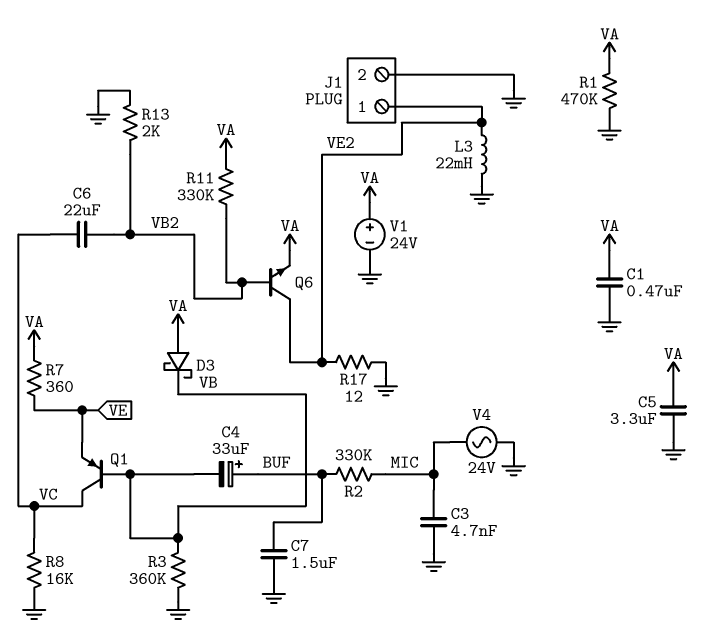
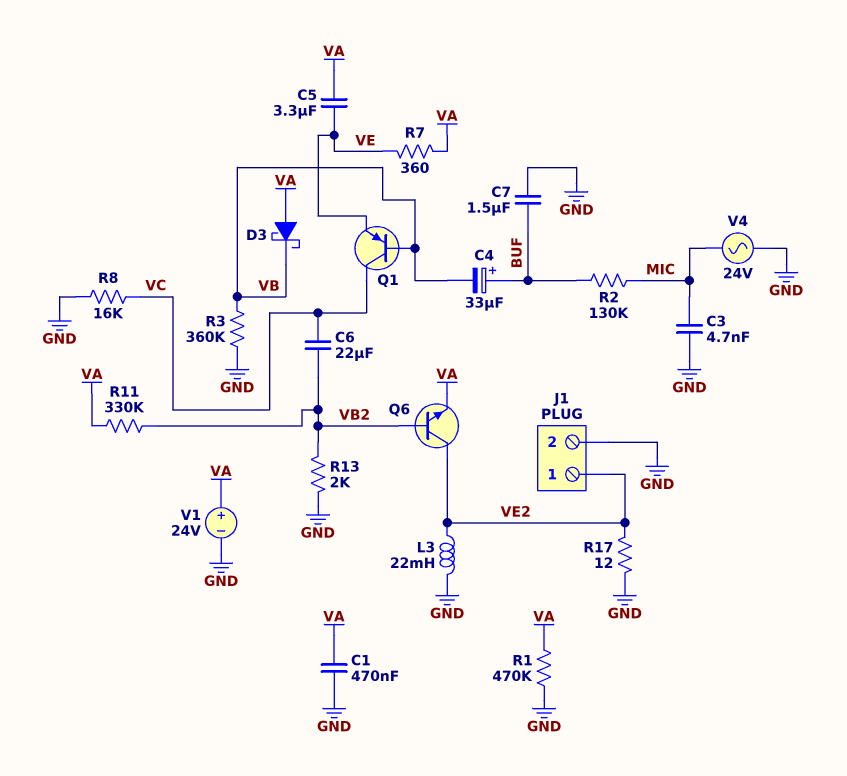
C5: 3.3uF (GND, VA) -> 3.3uF (VA, VE)
R2: 330k (BUF, MIC) -> 130k (BUF, MIC)

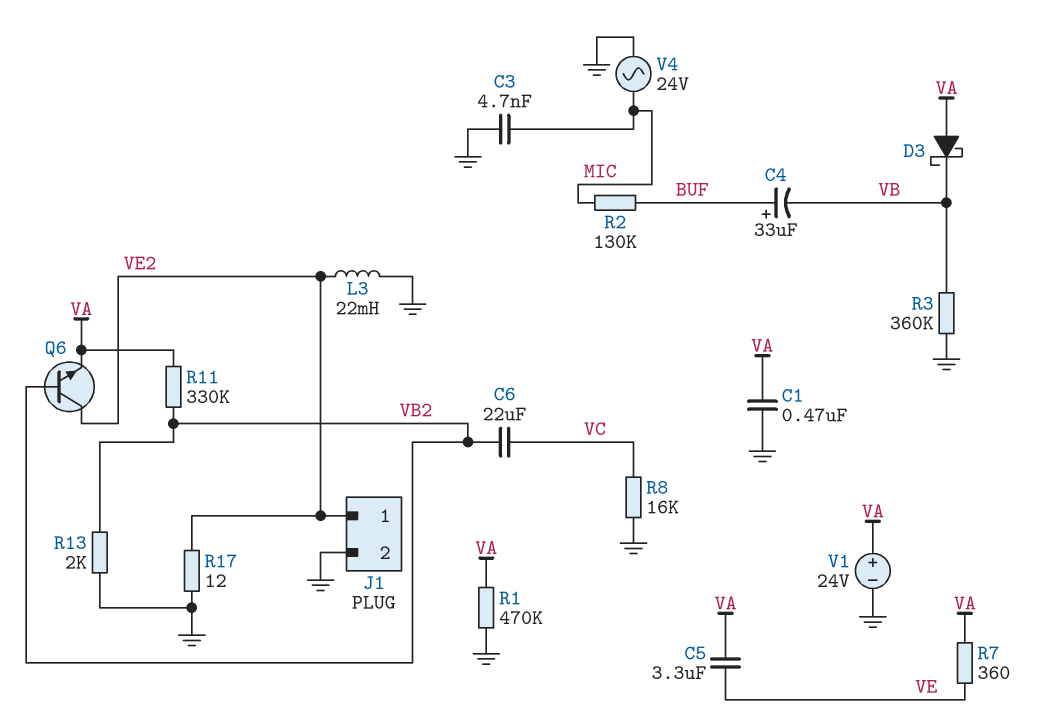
C7: 1.5uF (BUF, GND) -> none
Q1: PNP (B VB, C VC, E VE) -> none

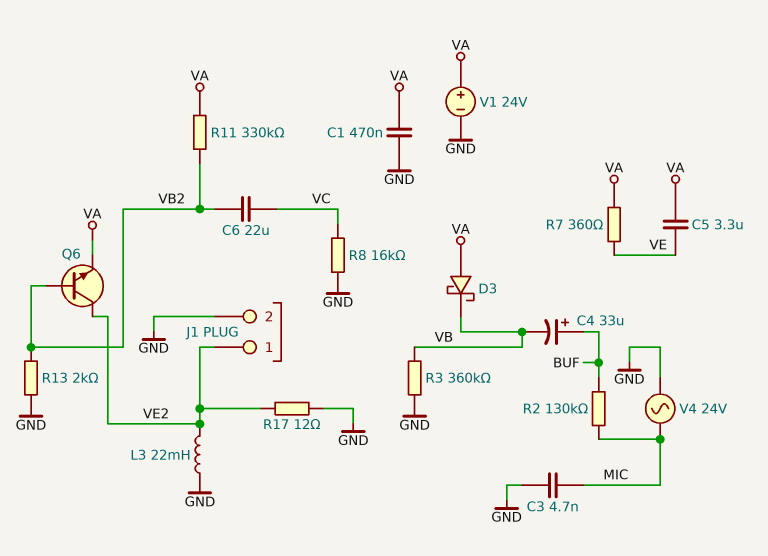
R1: 470k (GND, VA) -> none

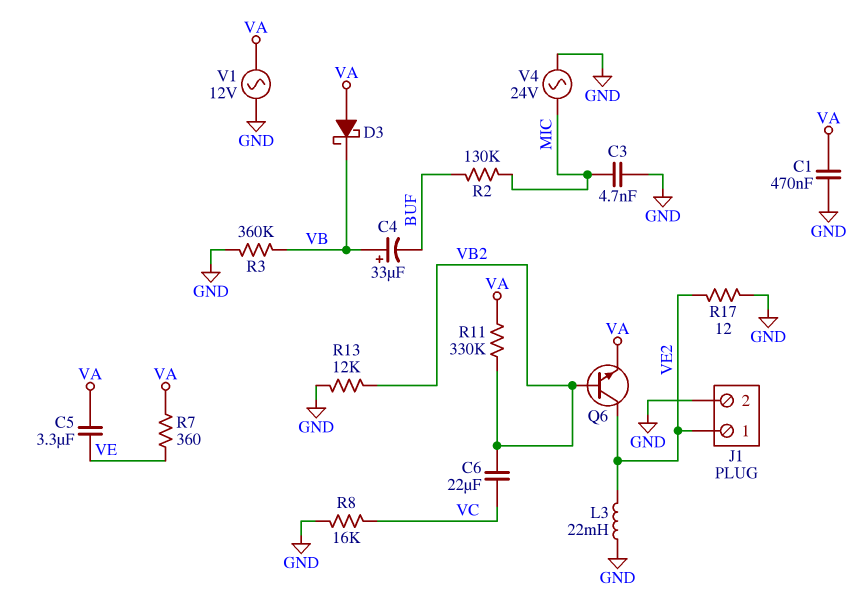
C4: 33uF (plus BUF, minus VB) -> 33uF (plus VB, minus BUF)
R13: 2k (GND, VB2) -> 12k (GND, VB2)
V1: 24V (plus VA, minus GND) -> AC 12V (GND, VA)

